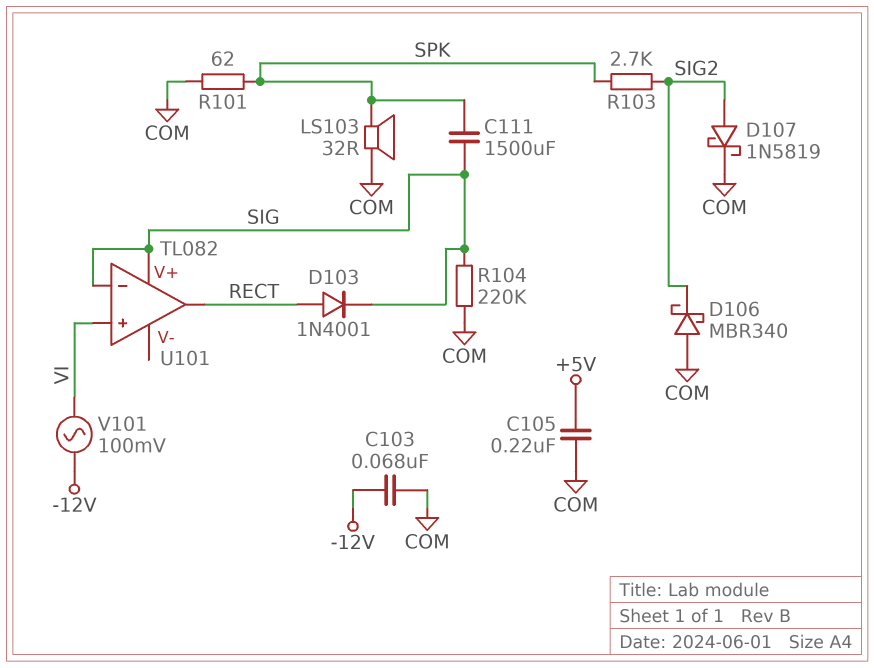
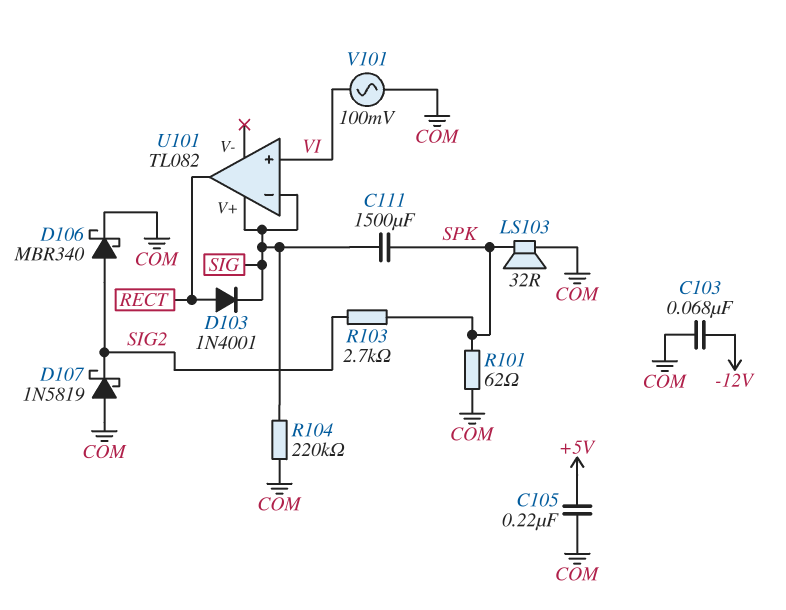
D106: schottky MBR340 (A COM, K SIG2) -> schottky MBR340 (A SIG2, K COM)
D107: schottky 1N5819 (A SIG2, K COM) -> schottky 1N5819 (A COM, K SIG2)
V101: AC 100mV (-12V, VI) -> AC 100mV (COM, VI)

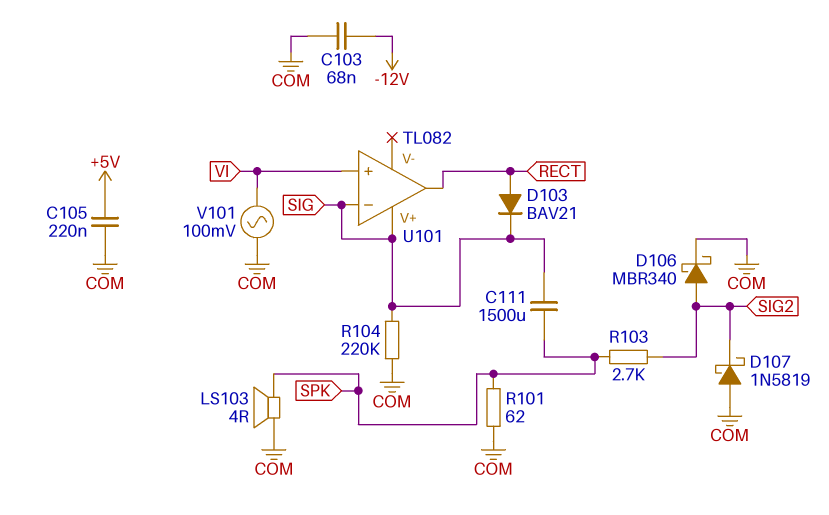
D103: diode 1N4001 (A RECT, K SIG) -> diode BAV21 (A RECT, K SIG)
LS103: speaker 32R (COM, SPK) -> speaker 4R (COM, SPK)

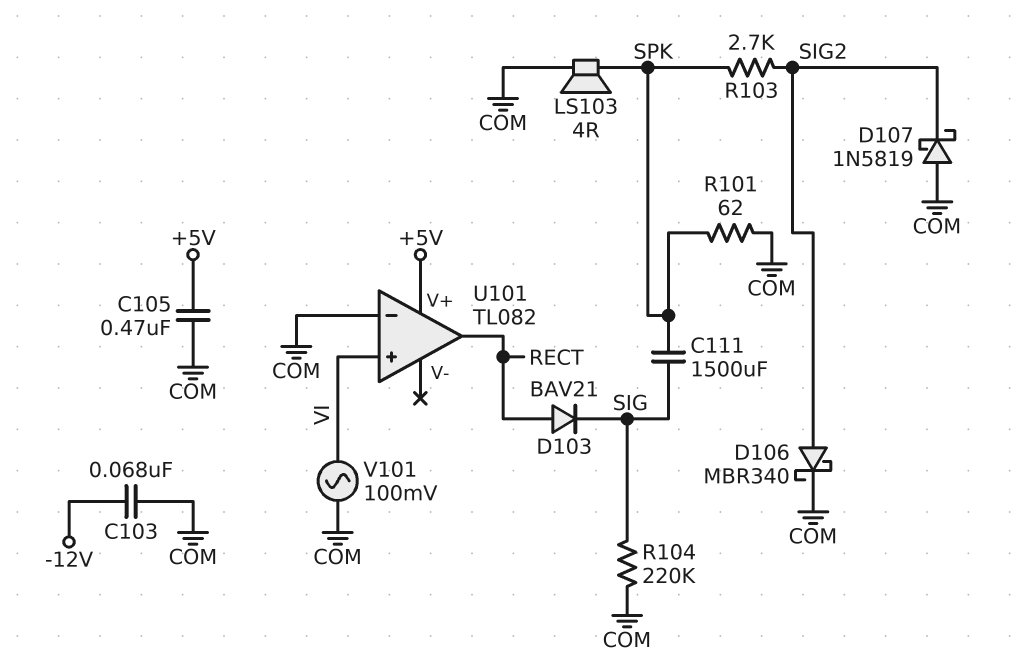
C105: 220nF (+5V, COM) -> 470nF (+5V, COM)
U101 pin V+: SIG -> +5V
U101 pin in-: SIG -> COM

